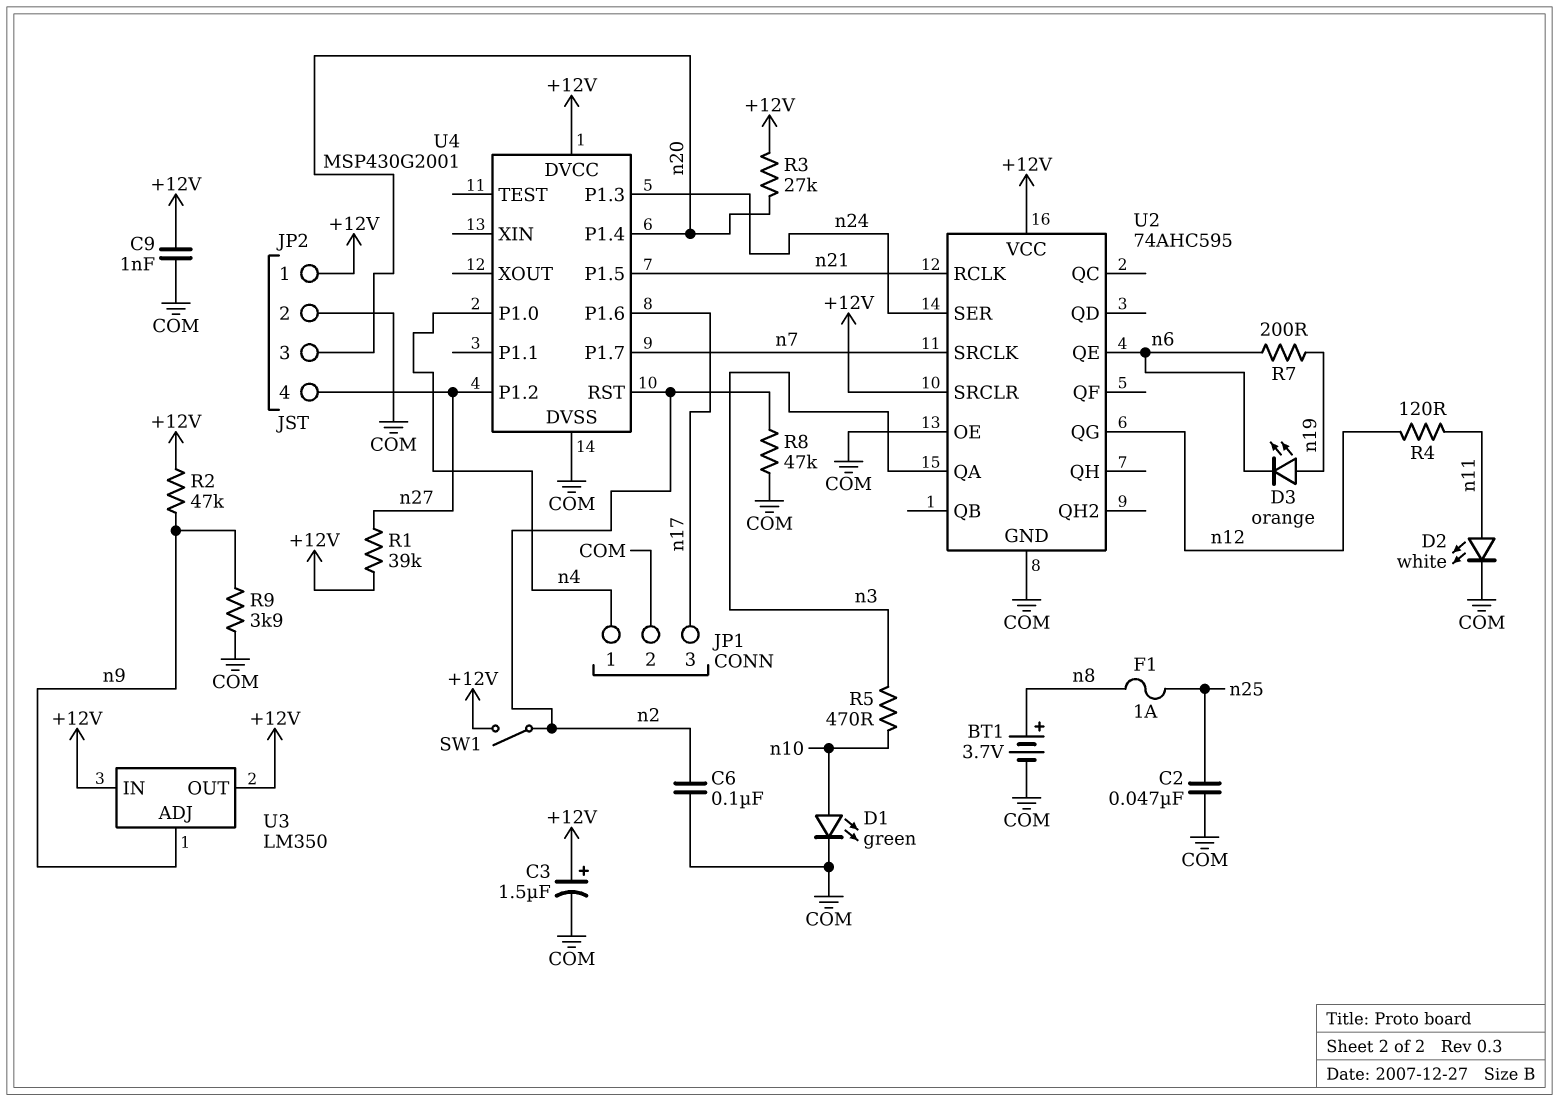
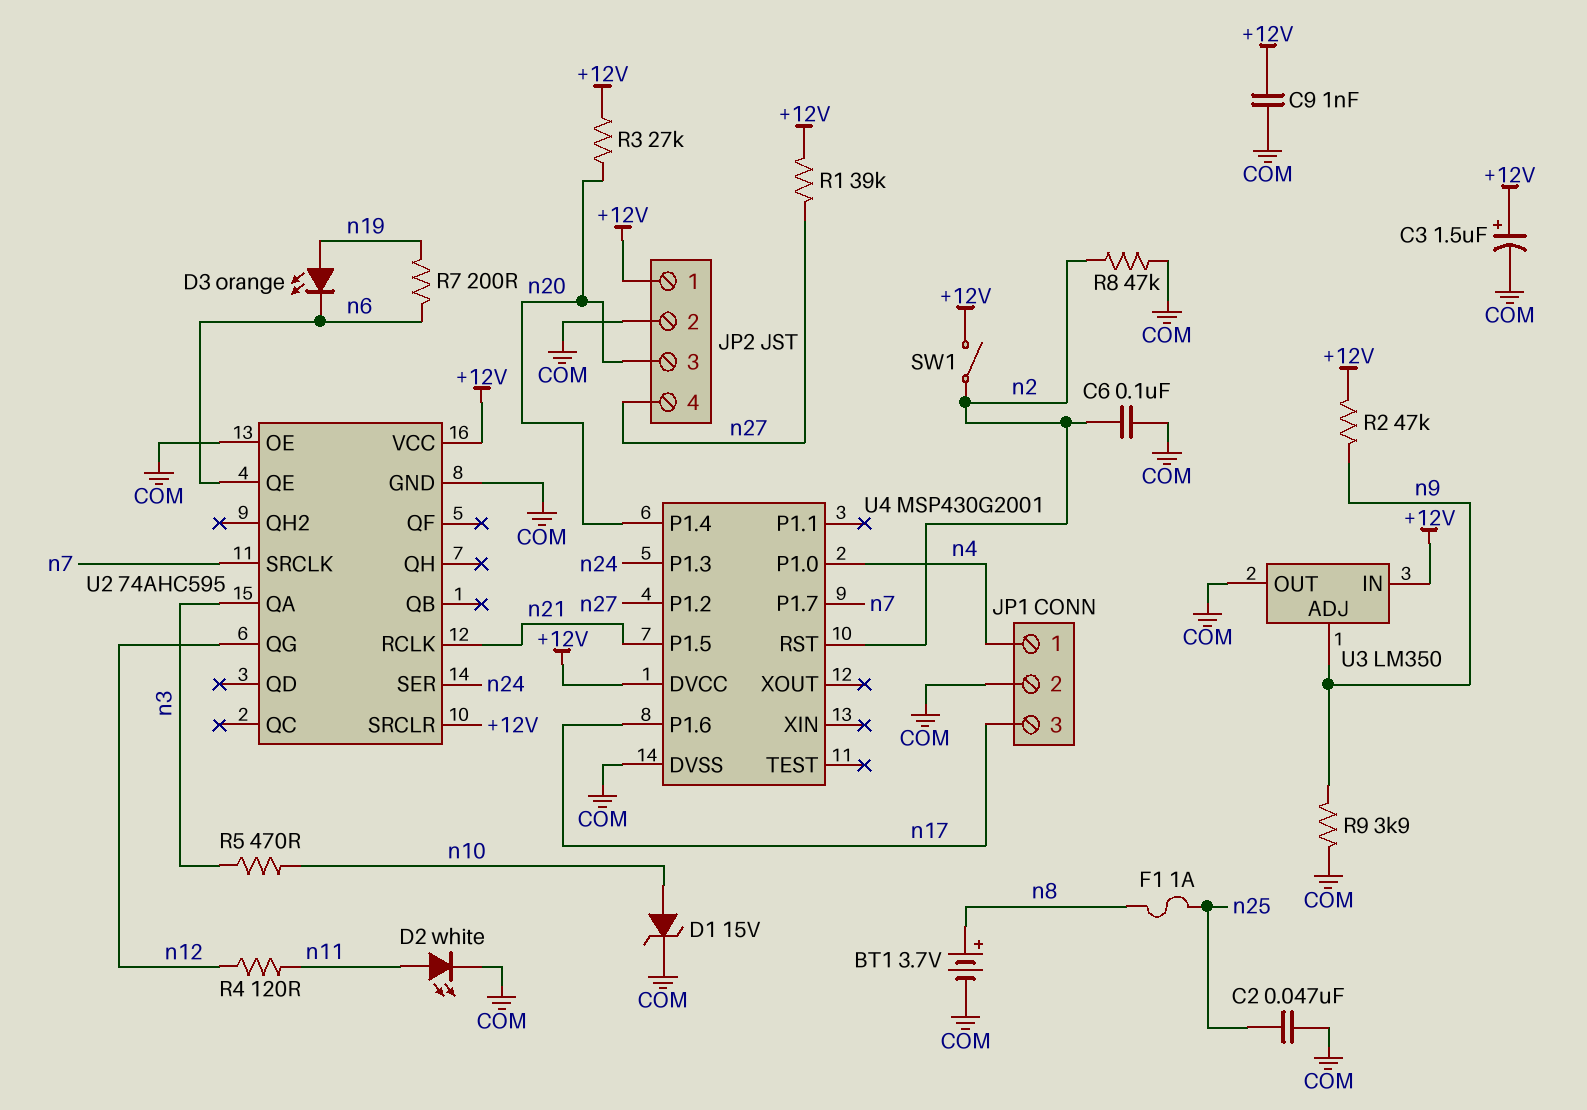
D1: LED green (A n10, K COM) -> zener 15V (A n10, K COM)
U3 pin OUT: +12V -> COM

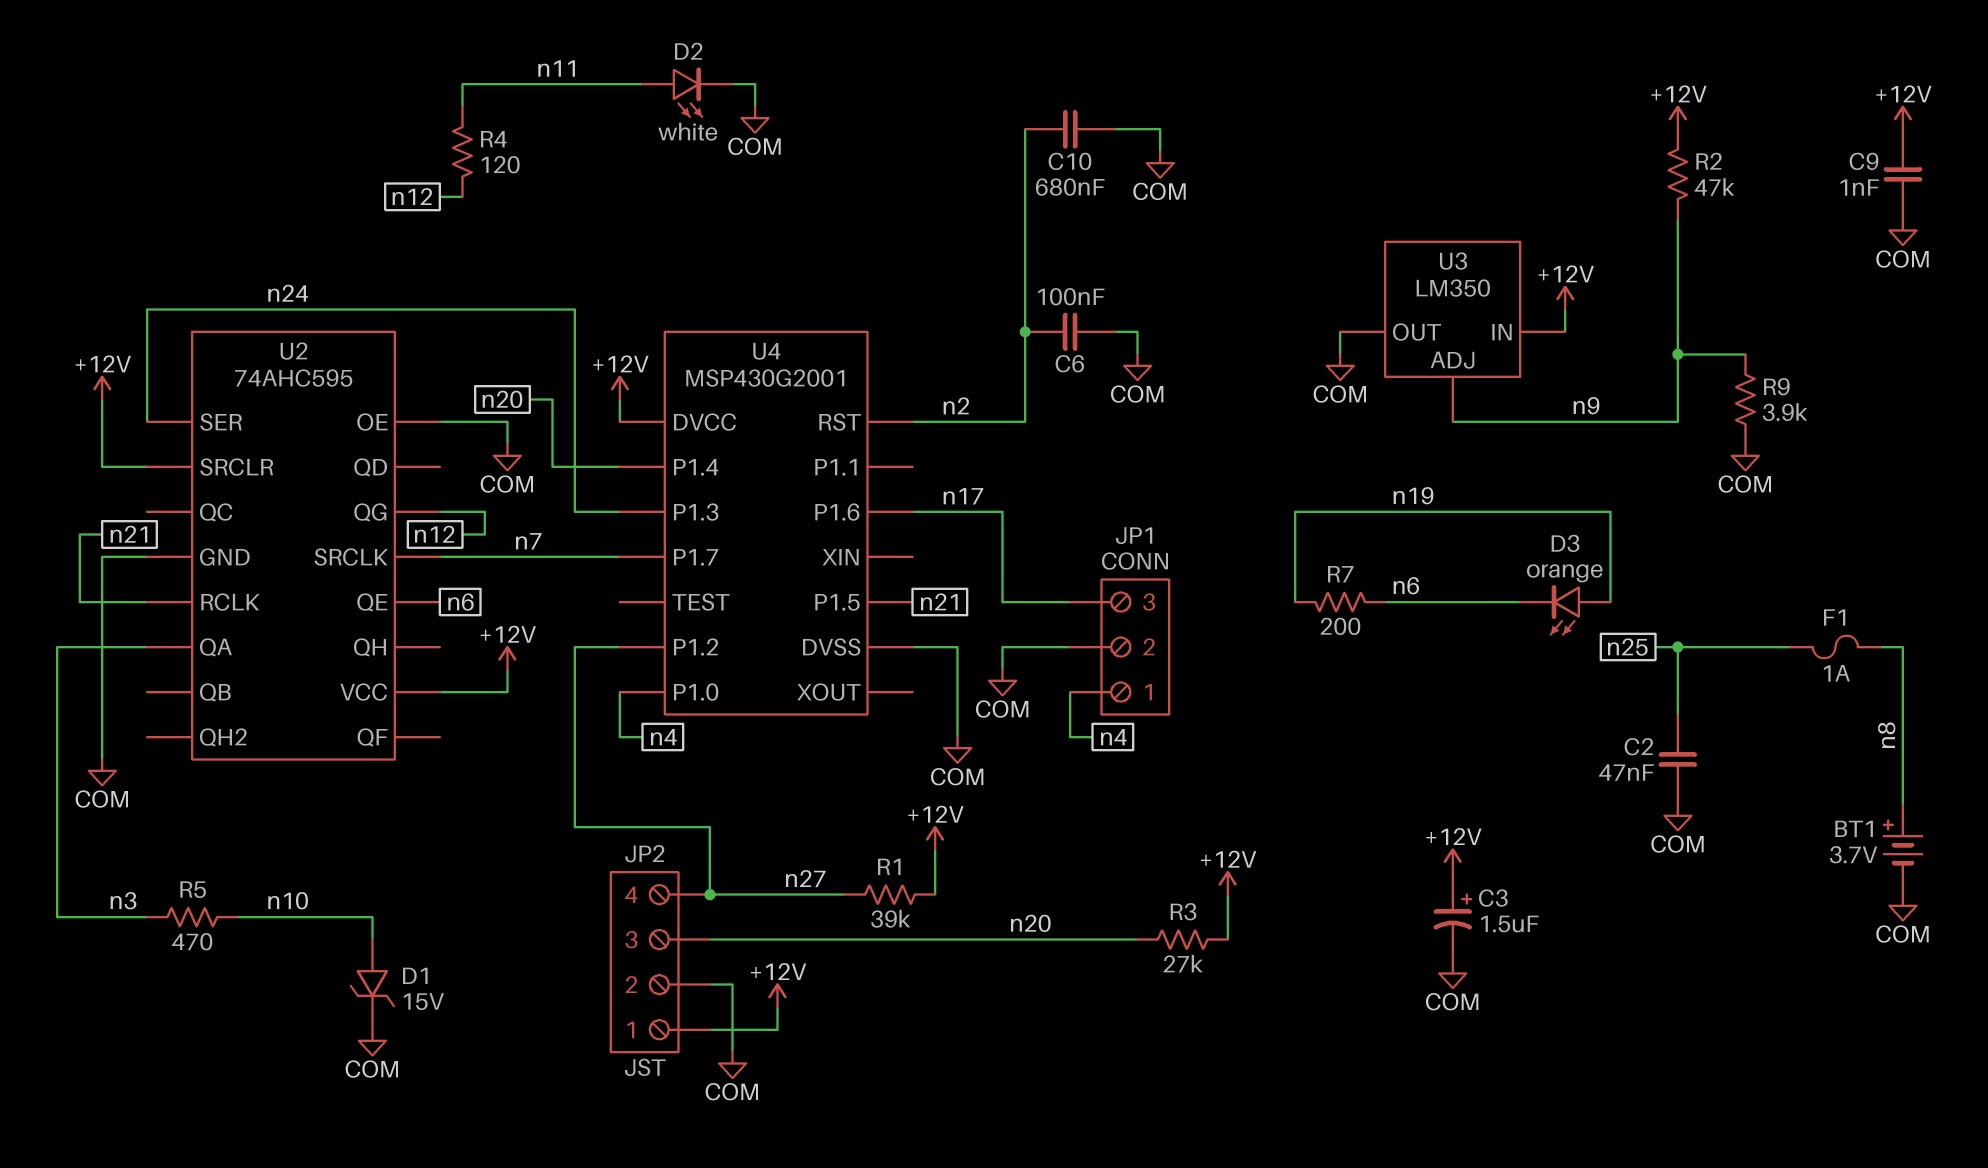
C10: none -> 680nF (COM, n2)
R8: 47k (COM, n2) -> none
SW1: switch (+12V, n2) -> none

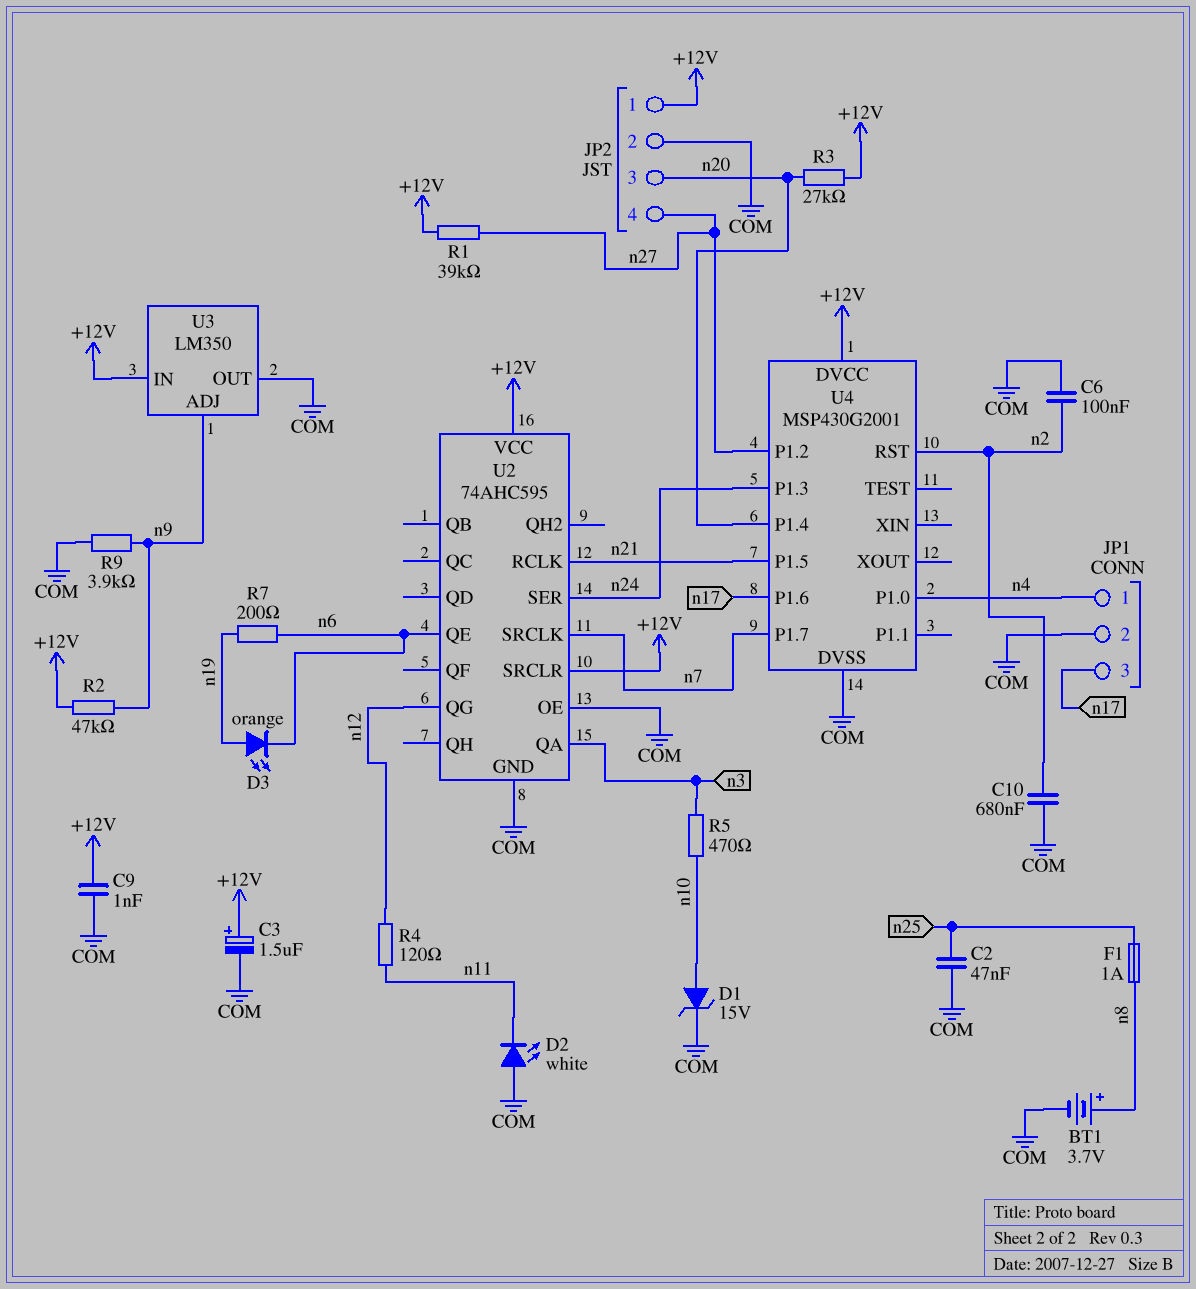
D2: LED white (A n11, K COM) -> LED white (A COM, K n11)

